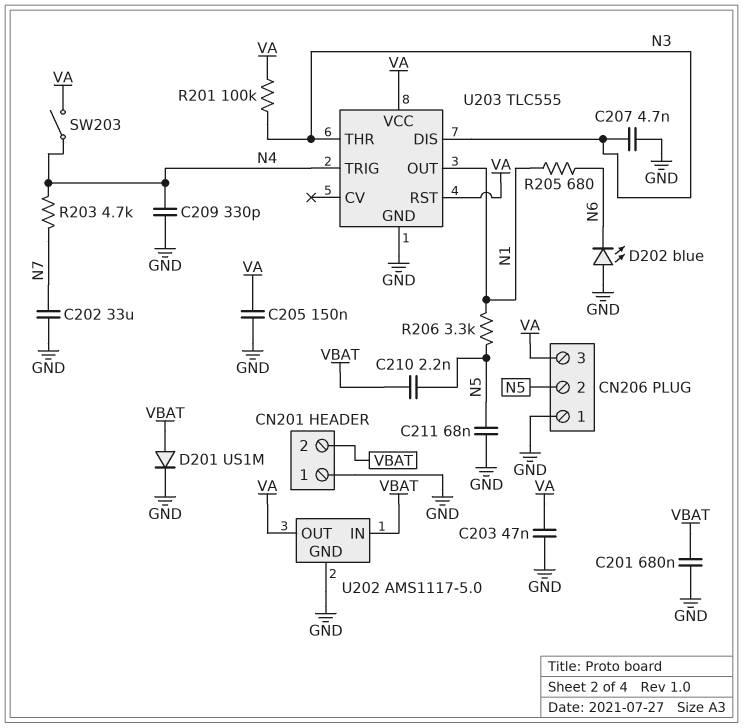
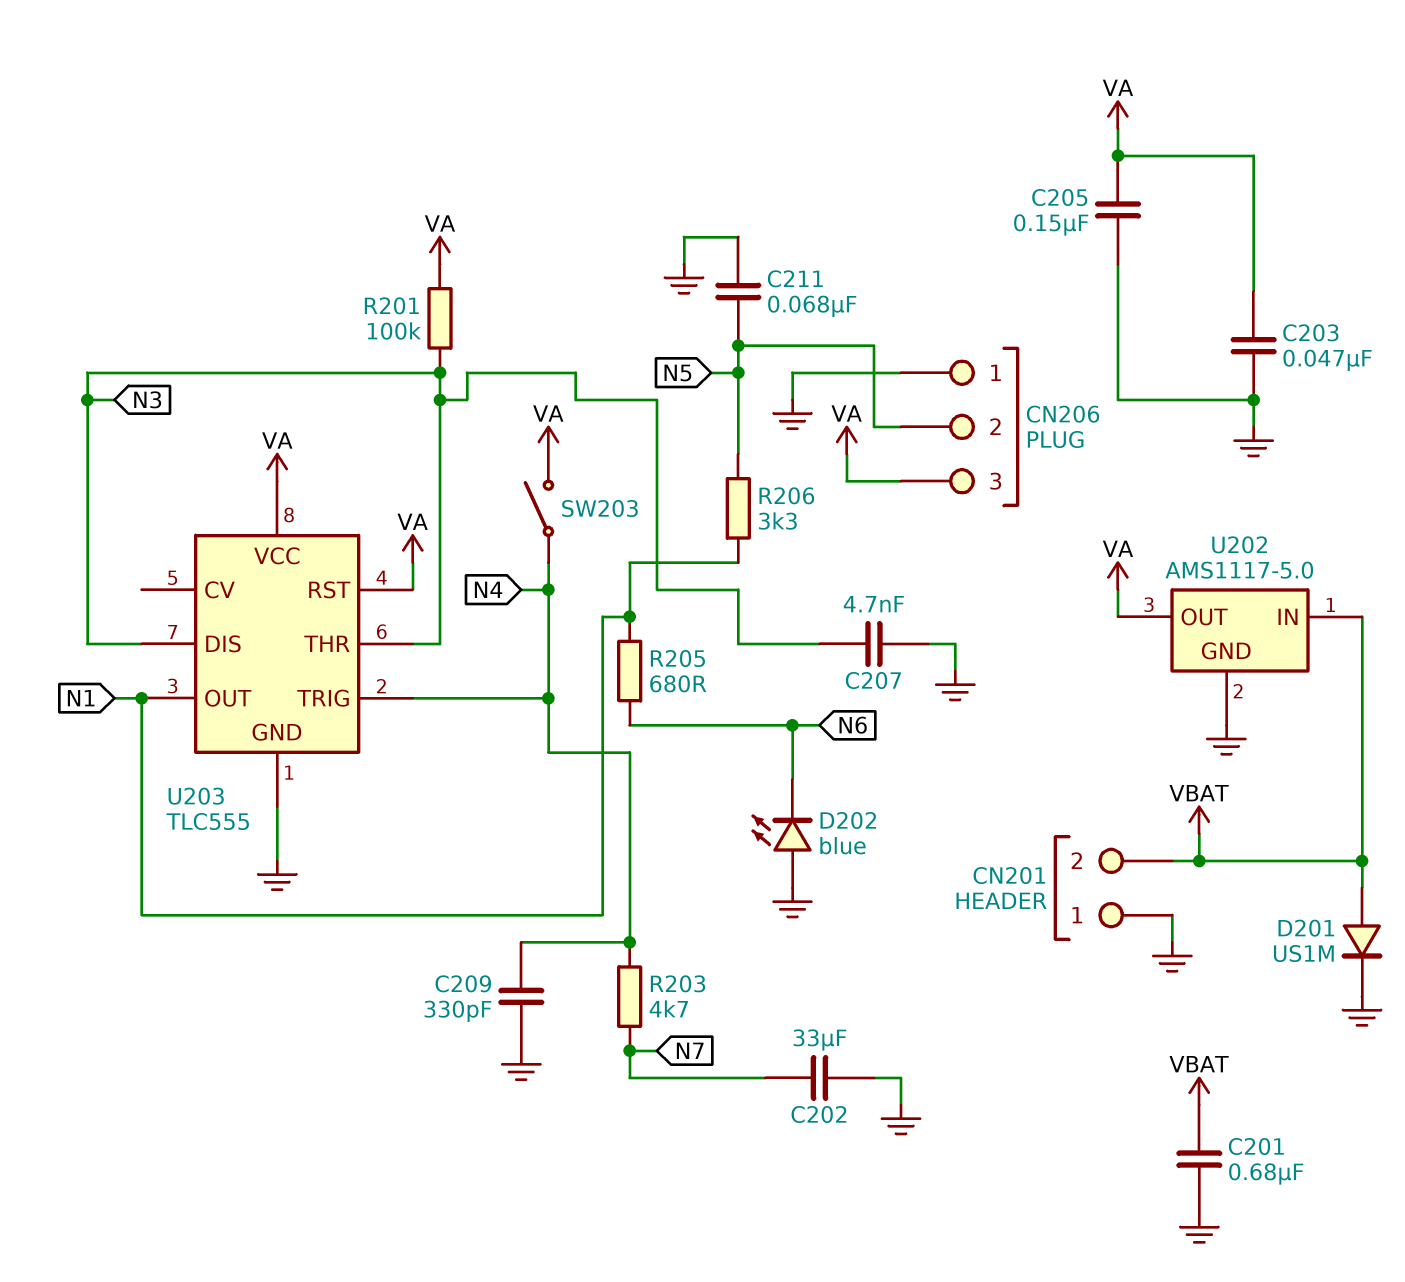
C210: 2.2nF (N5, VBAT) -> none

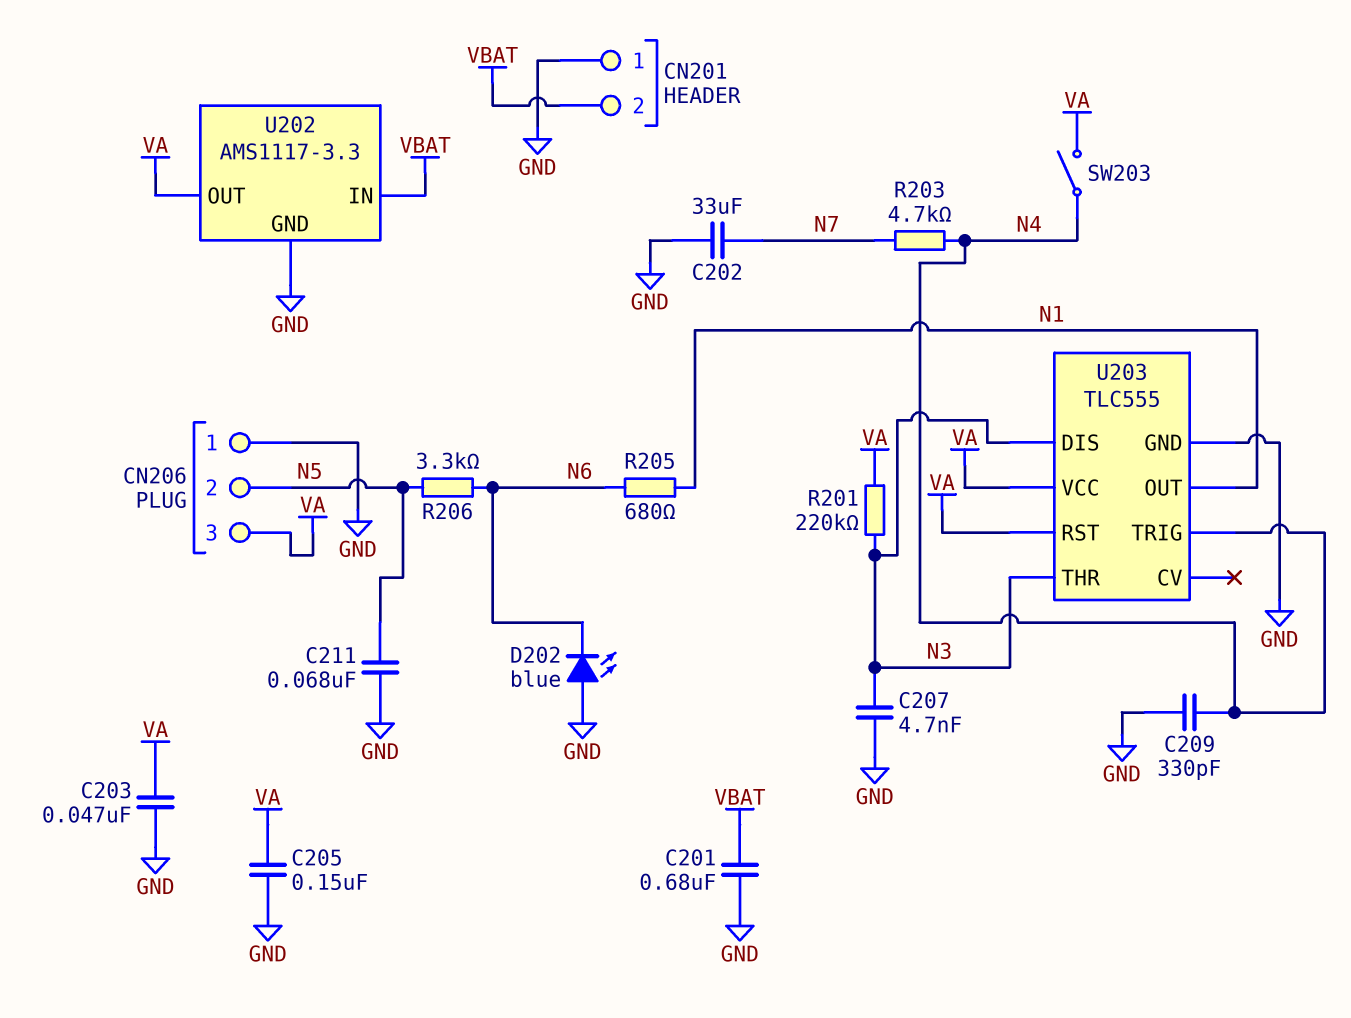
D201: diode US1M (A VBAT, K GND) -> none
R201: 100k (N3, VA) -> 220k (N3, VA)
R206: 3.3k (N1, N5) -> 3.3k (N5, N6)
U202: AMS1117-5.0 -> AMS1117-3.3

